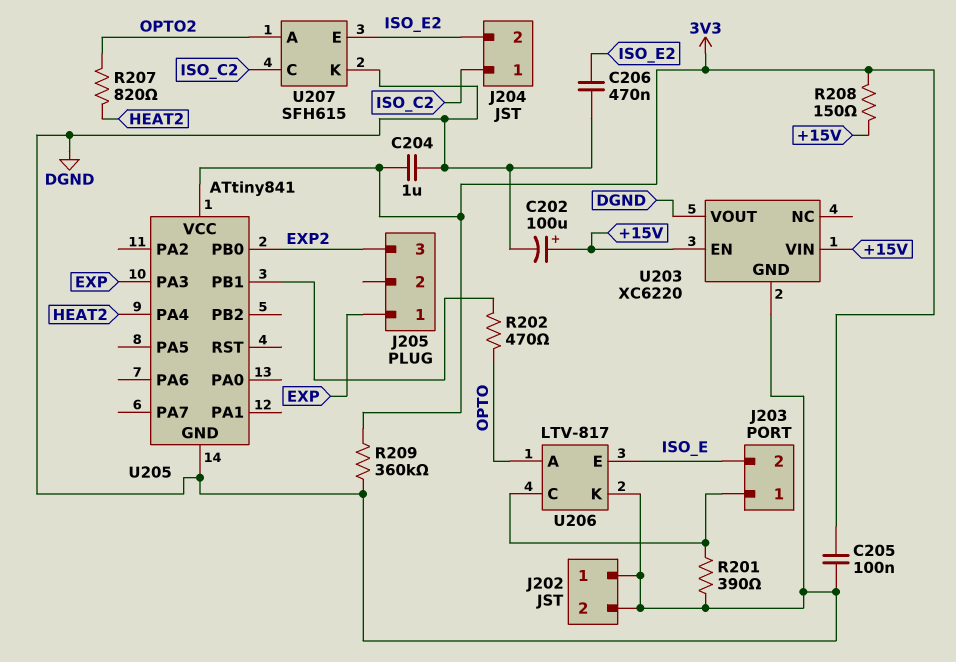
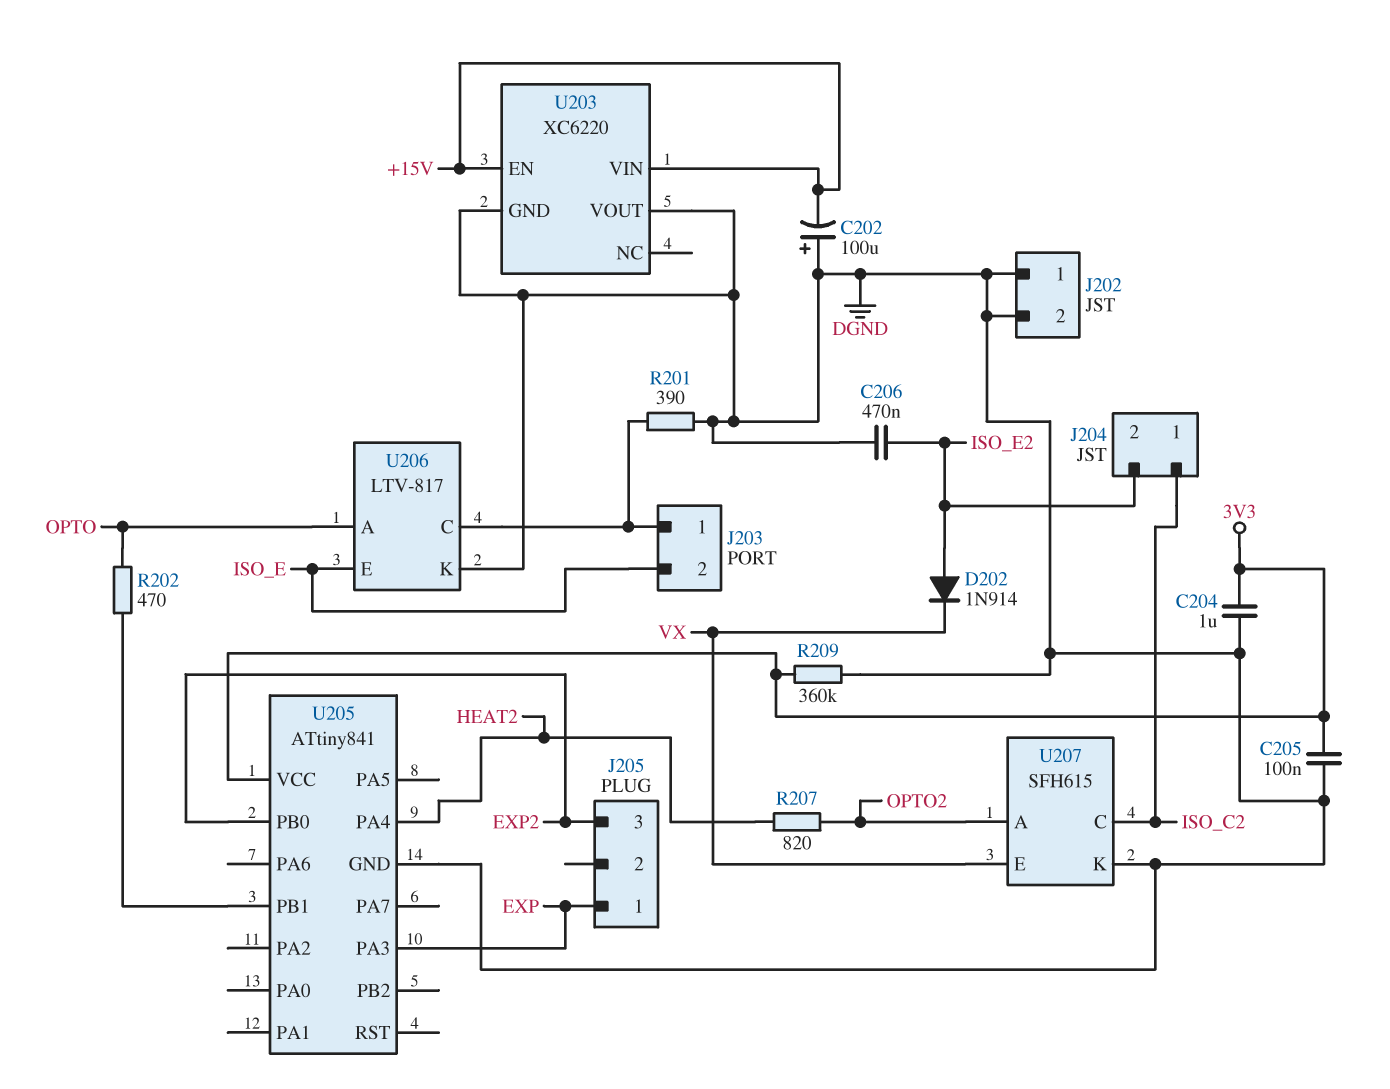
C202: 100uF (plus +15V, minus DGND) -> 100uF (plus DGND, minus +15V)
D202: none -> diode 1N914 (A ISO_E2, K VX)
R208: 150 (+15V, 3V3) -> none
U207 pin E: ISO_E2 -> VX

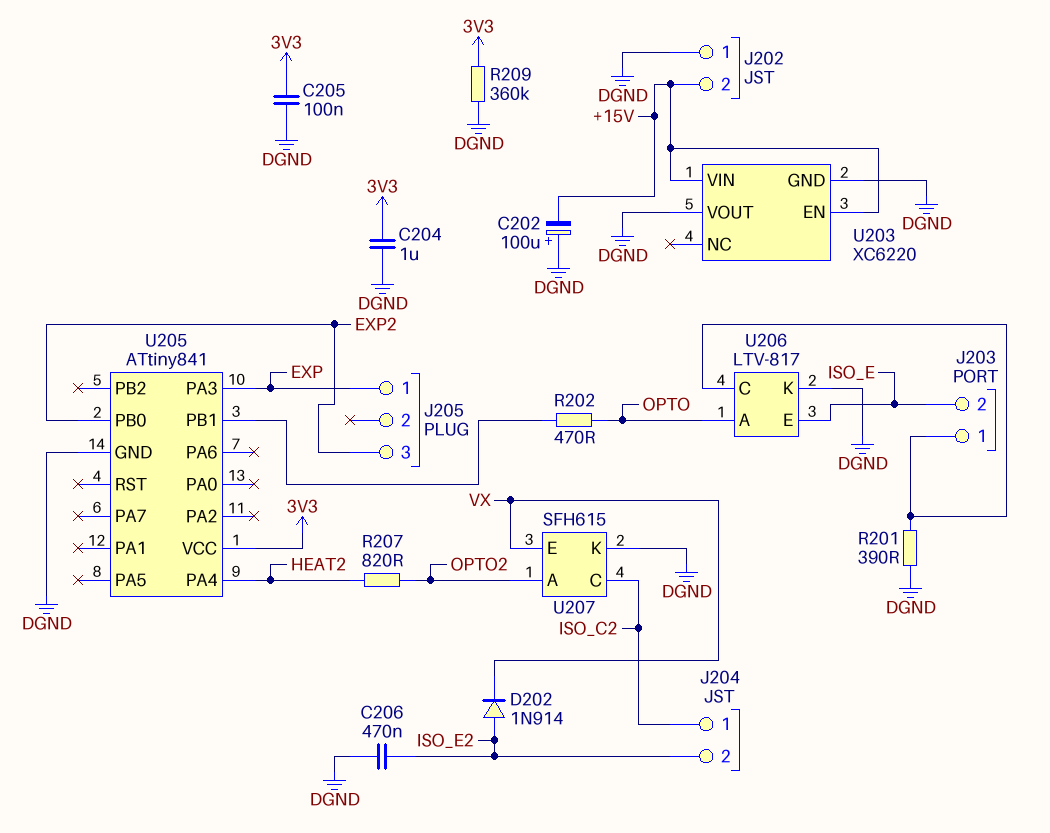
J202 pin 2: DGND -> +15V

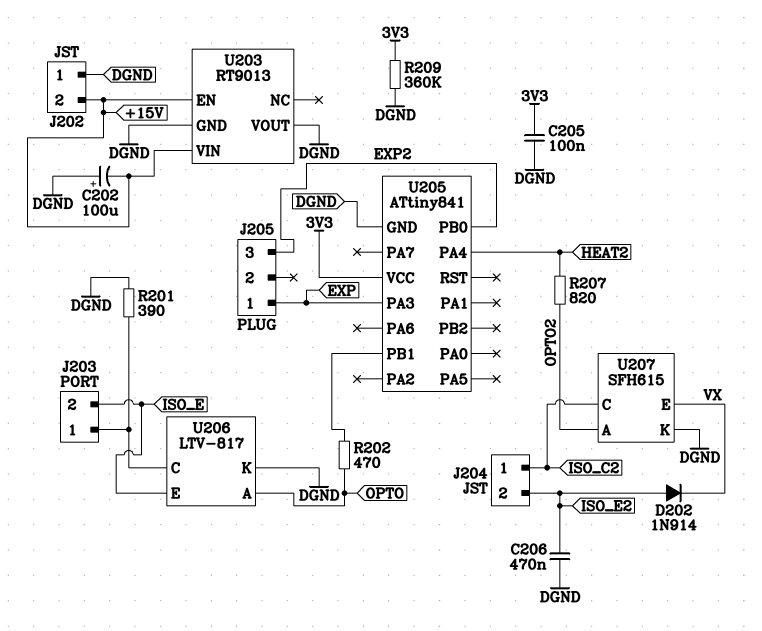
C204: 1uF (3V3, DGND) -> none
U203: XC6220 -> RT9013

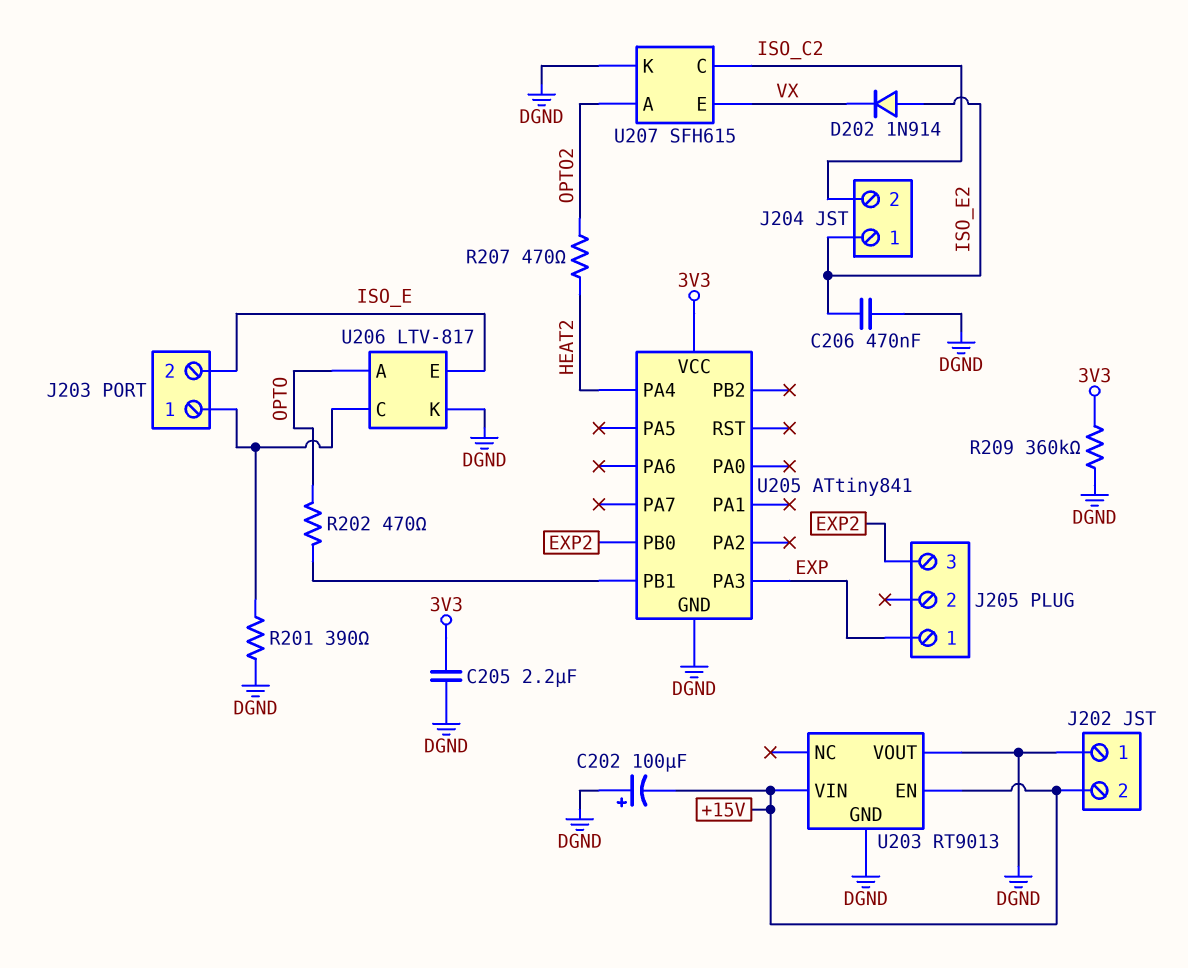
C205: 100nF (3V3, DGND) -> 2.2uF (3V3, DGND)
J204 pin 1: ISO_C2 -> ISO_E2
J204 pin 2: ISO_E2 -> ISO_C2
R207: 820 (HEAT2, OPTO2) -> 470 (HEAT2, OPTO2)

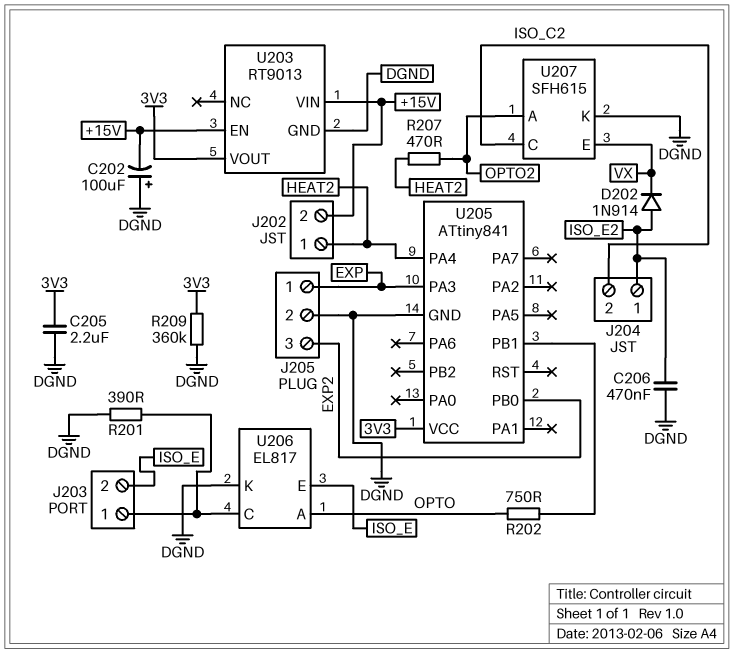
J202 pin 1: DGND -> HEAT2
J205 pin 2: none -> DGND
R202: 470 (OPTO, U205/PB1) -> 750 (OPTO, U205/PB1)
U203 pin VOUT: DGND -> 3V3
U206: LTV-817 -> EL817

